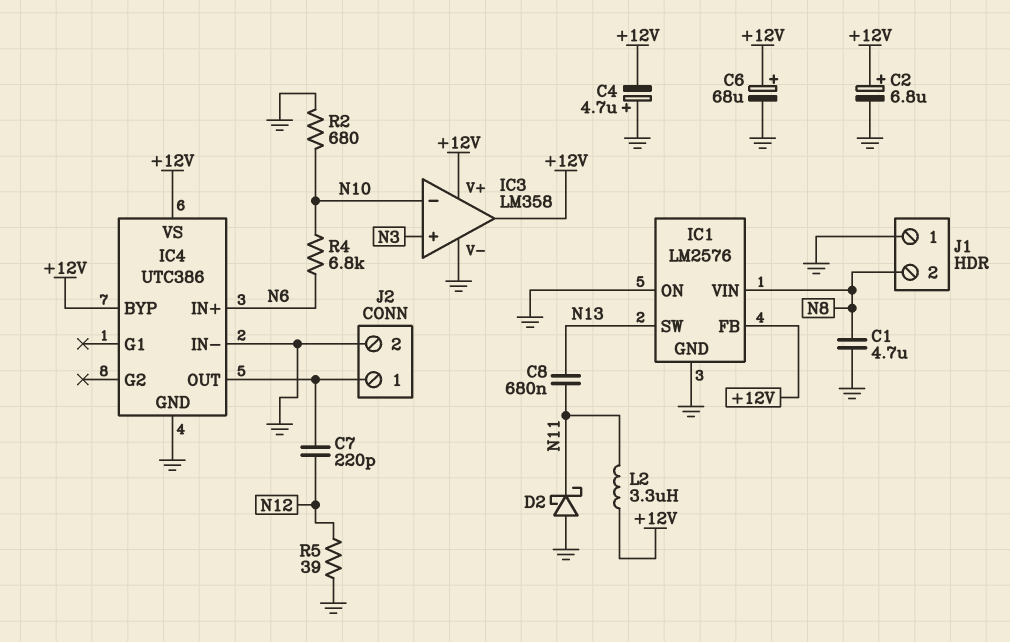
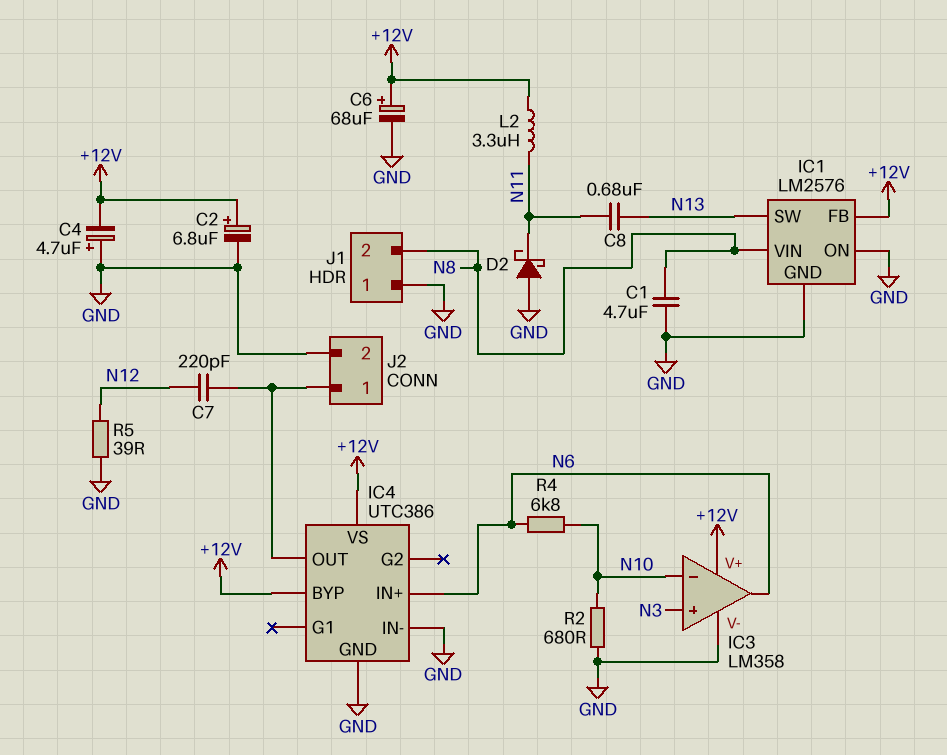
IC3 pin out: +12V -> N6

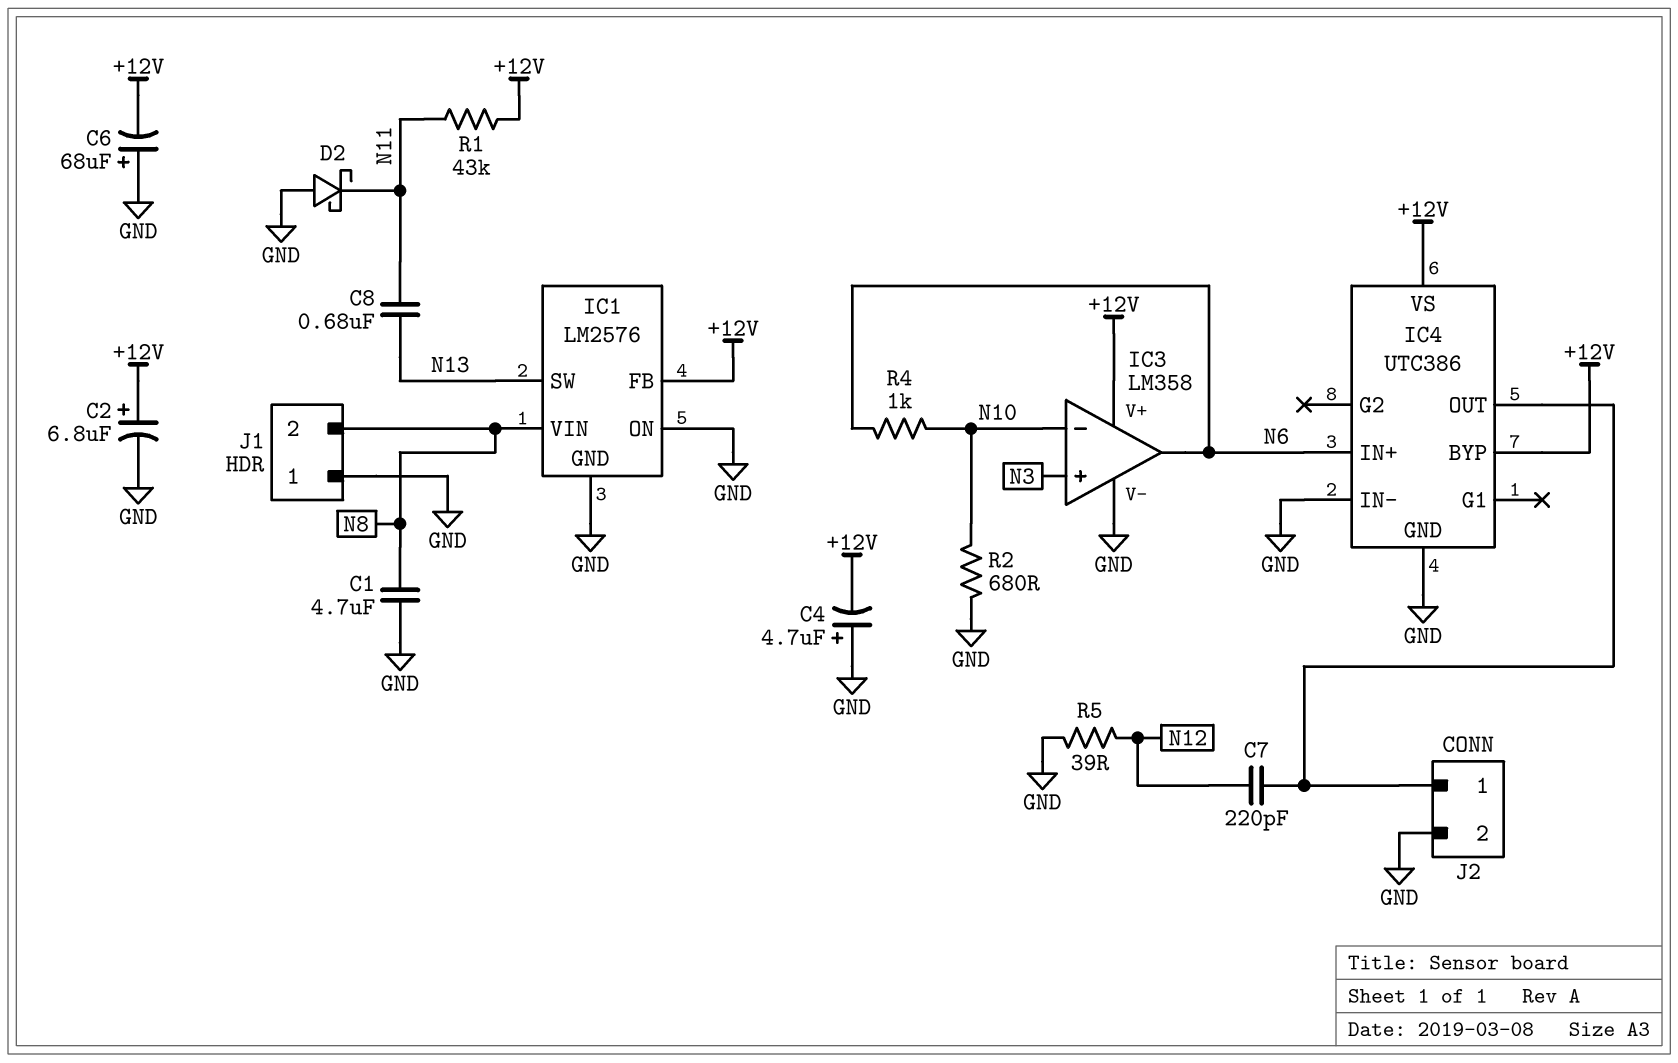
C6: 68uF (plus +12V, minus GND) -> 68uF (plus GND, minus +12V)
L2: 3.3uH (+12V, N11) -> none
R1: none -> 43k (+12V, N11)
R4: 6.8k (N6, N10) -> 1k (N6, N10)

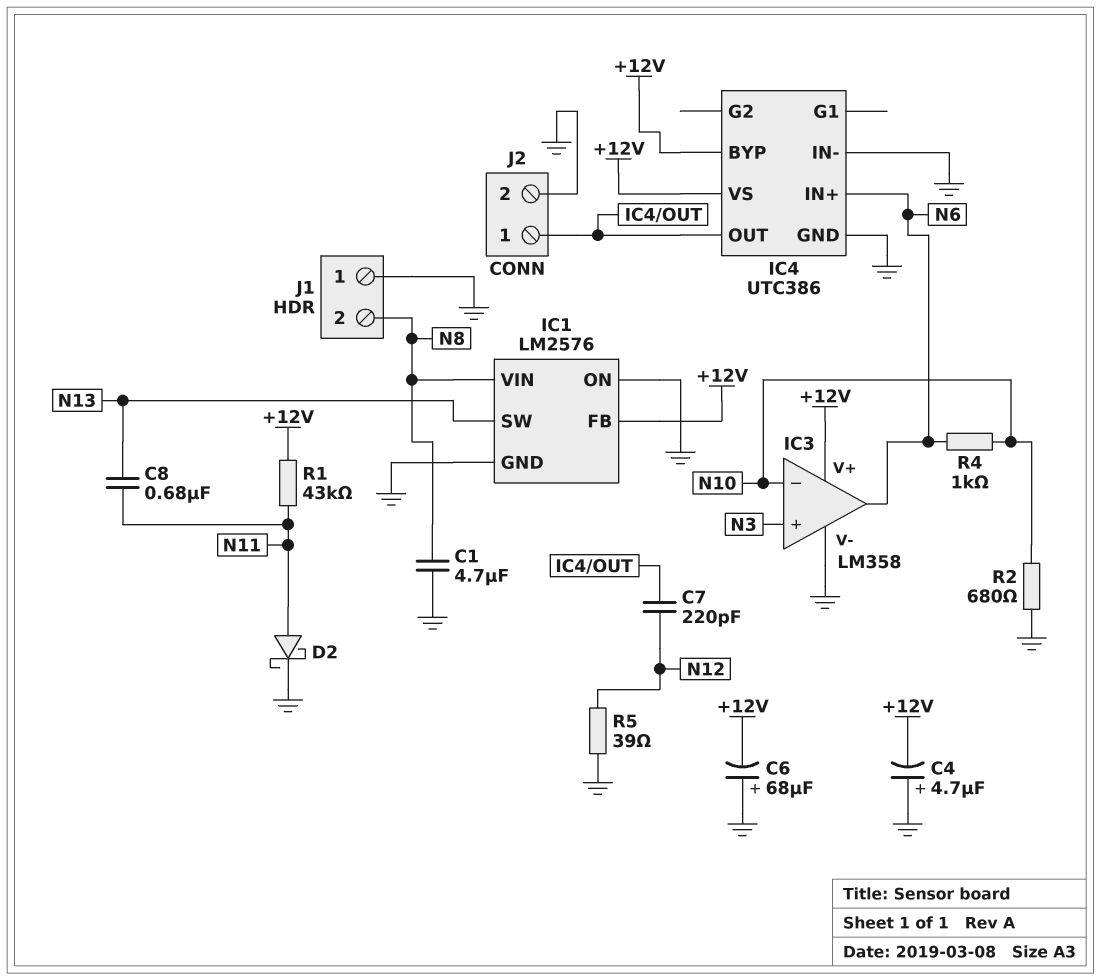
C2: 6.8uF (plus +12V, minus GND) -> none
D2: schottky (A GND, K N11) -> schottky (A N11, K GND)

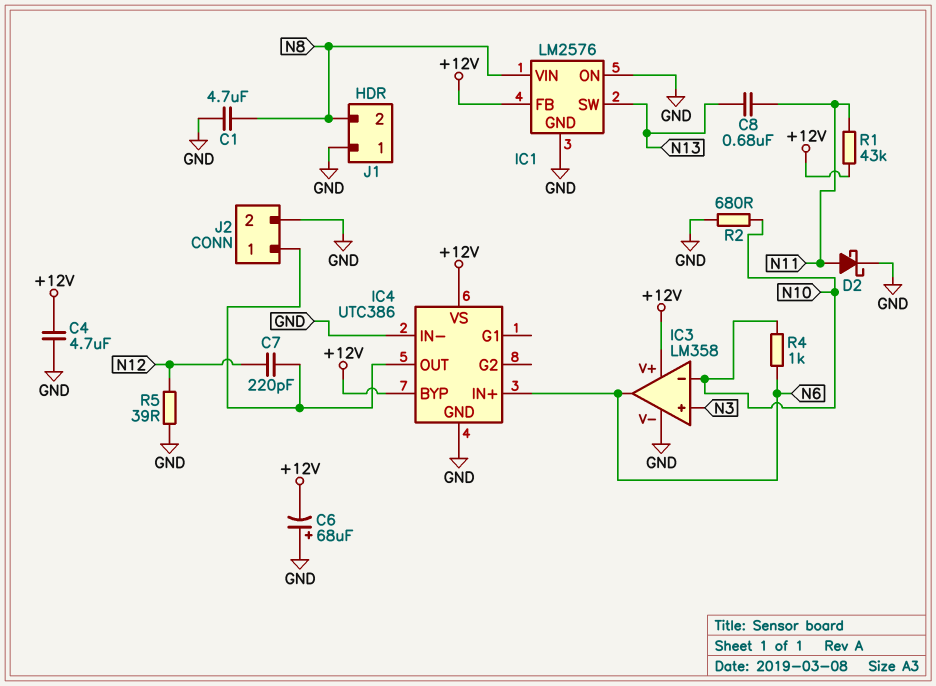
C4: 4.7uF (plus GND, minus +12V) -> 4.7uF (+12V, GND)

